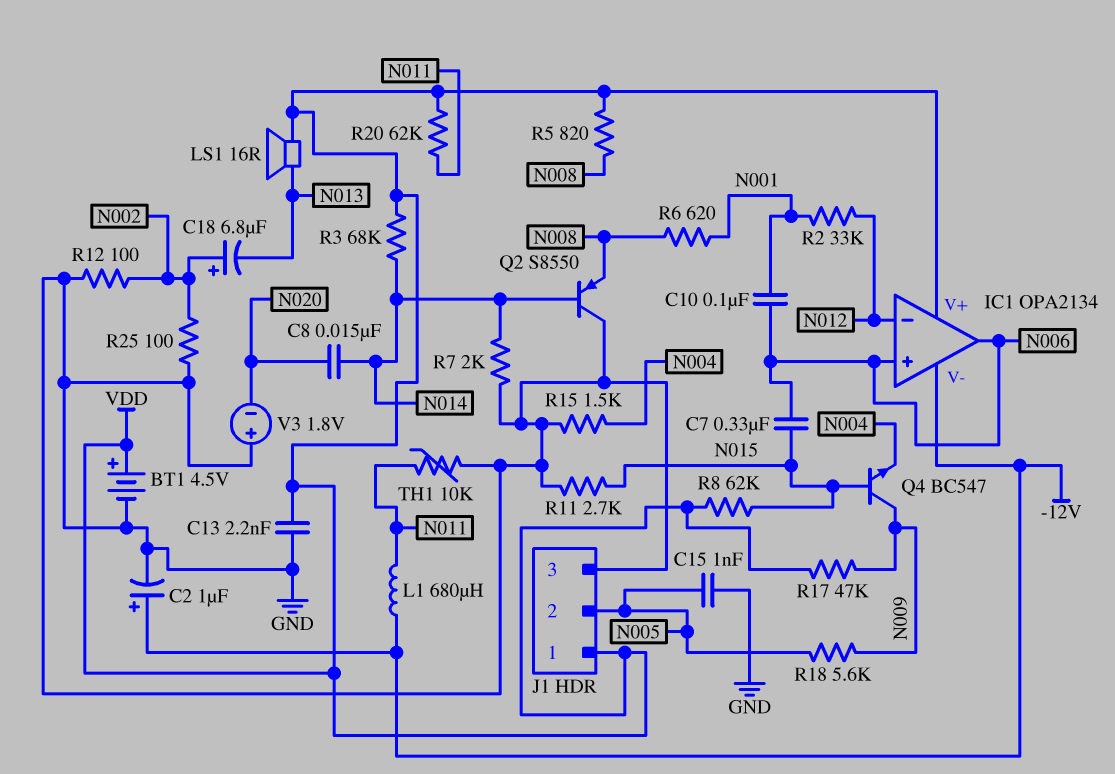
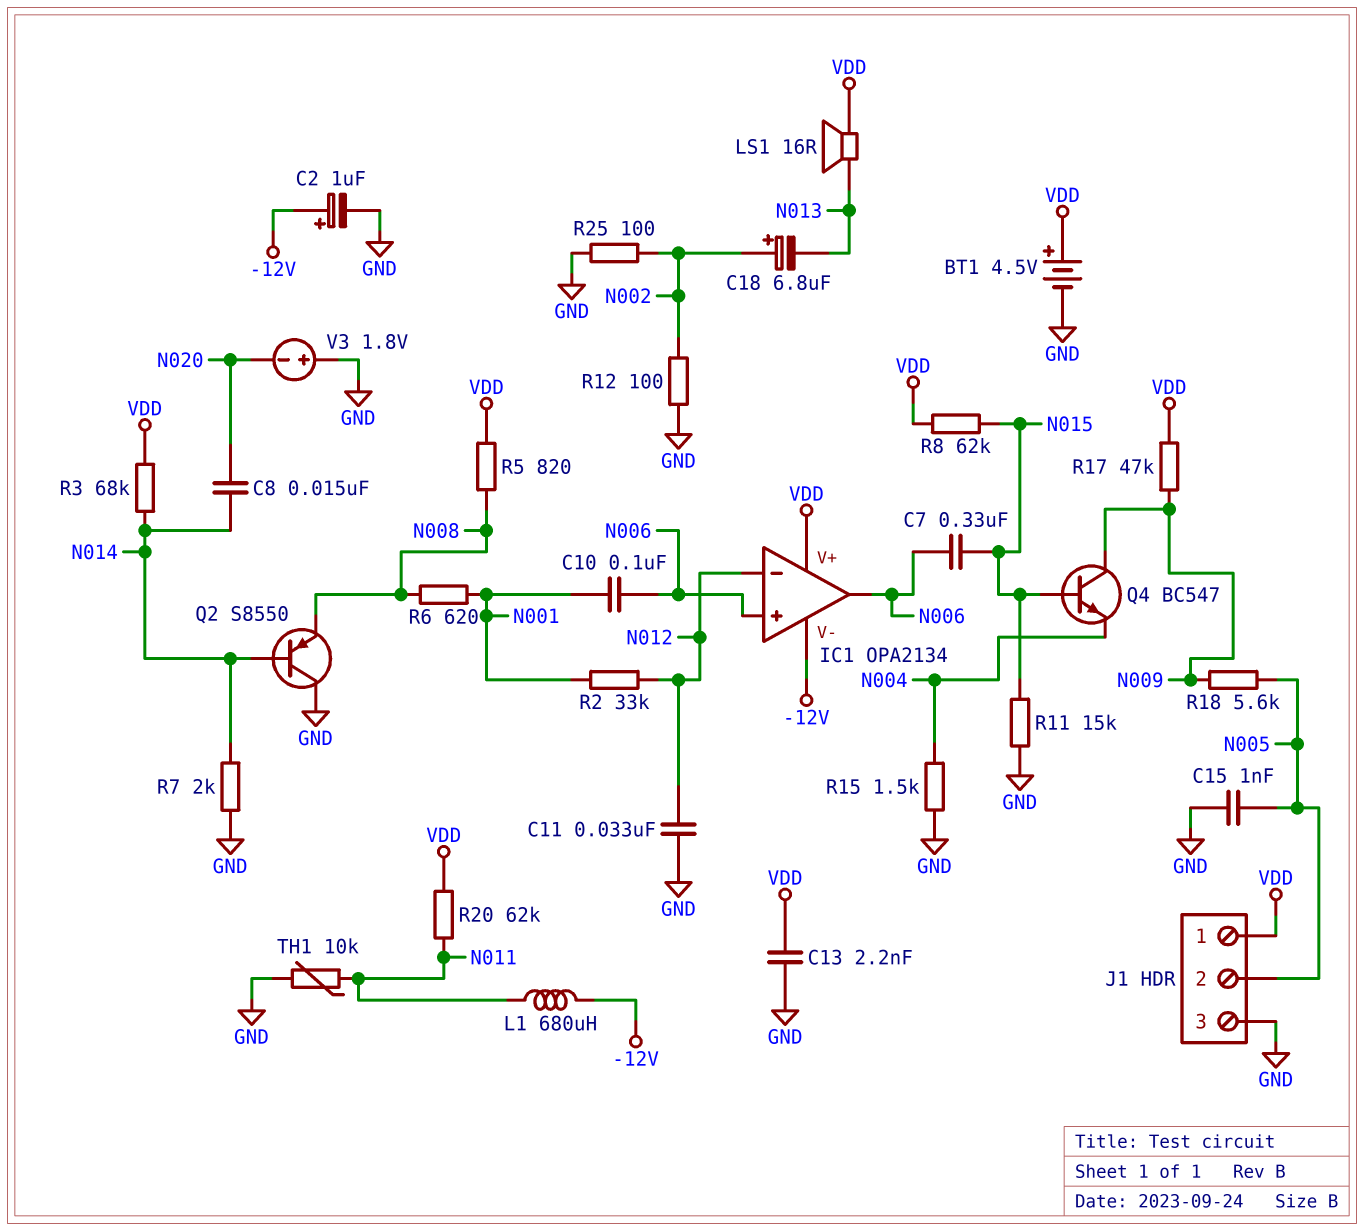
C11: none -> 33nF (GND, N012)
R11: 2.7k (GND, N015) -> 15k (GND, N015)

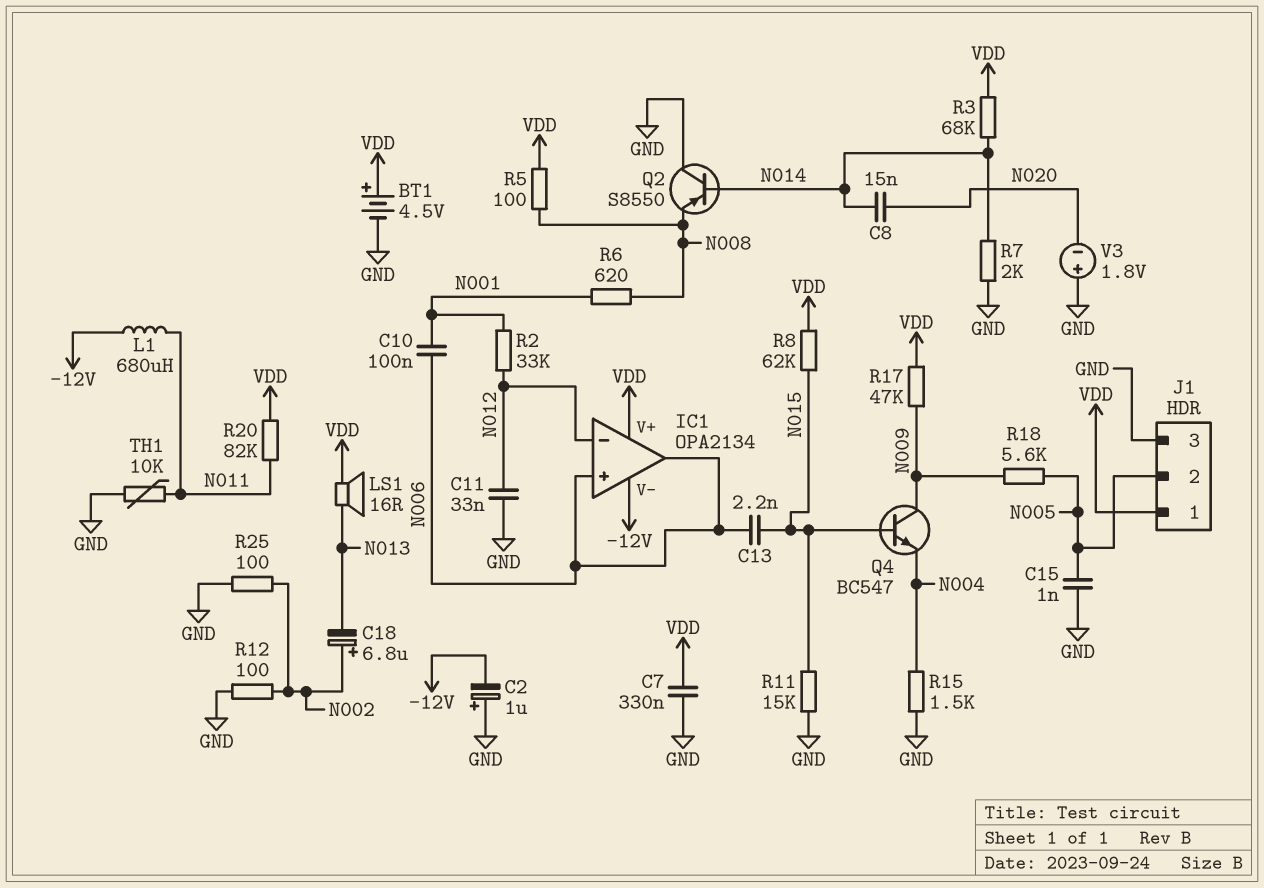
C2: 1uF (plus -12V, minus GND) -> 1uF (plus GND, minus -12V)
C7: 330nF (N006, N015) -> 330nF (GND, VDD)
C13: 2.2nF (GND, VDD) -> 2.2nF (N006, N015)
R5: 820 (N008, VDD) -> 100 (N008, VDD)
R20: 62k (N011, VDD) -> 82k (N011, VDD)

